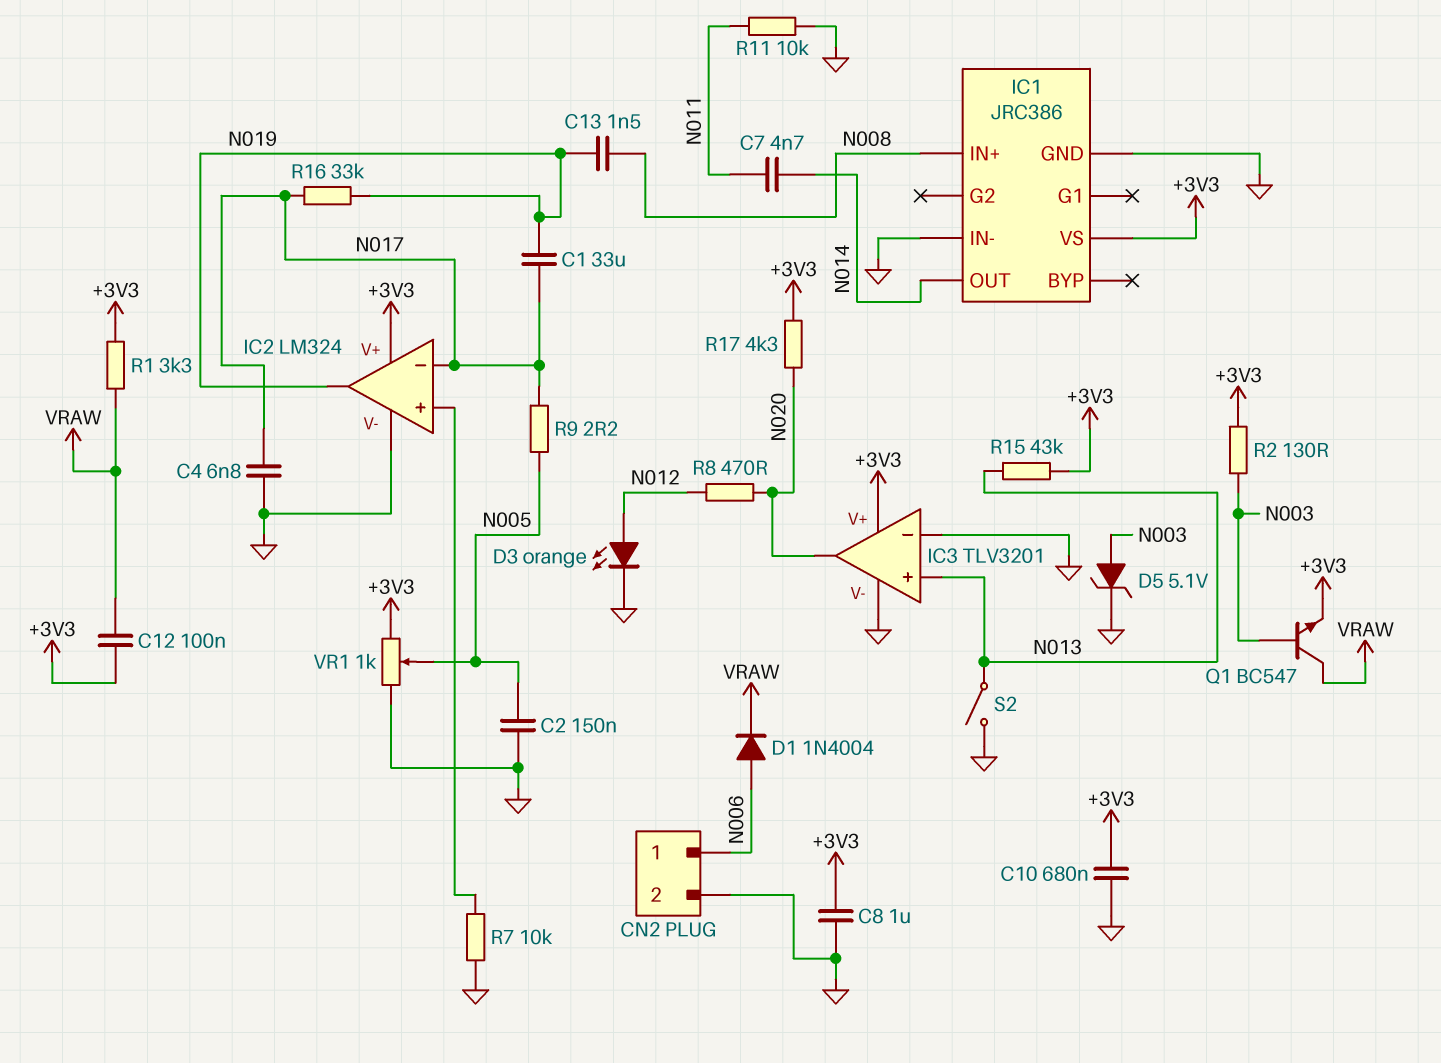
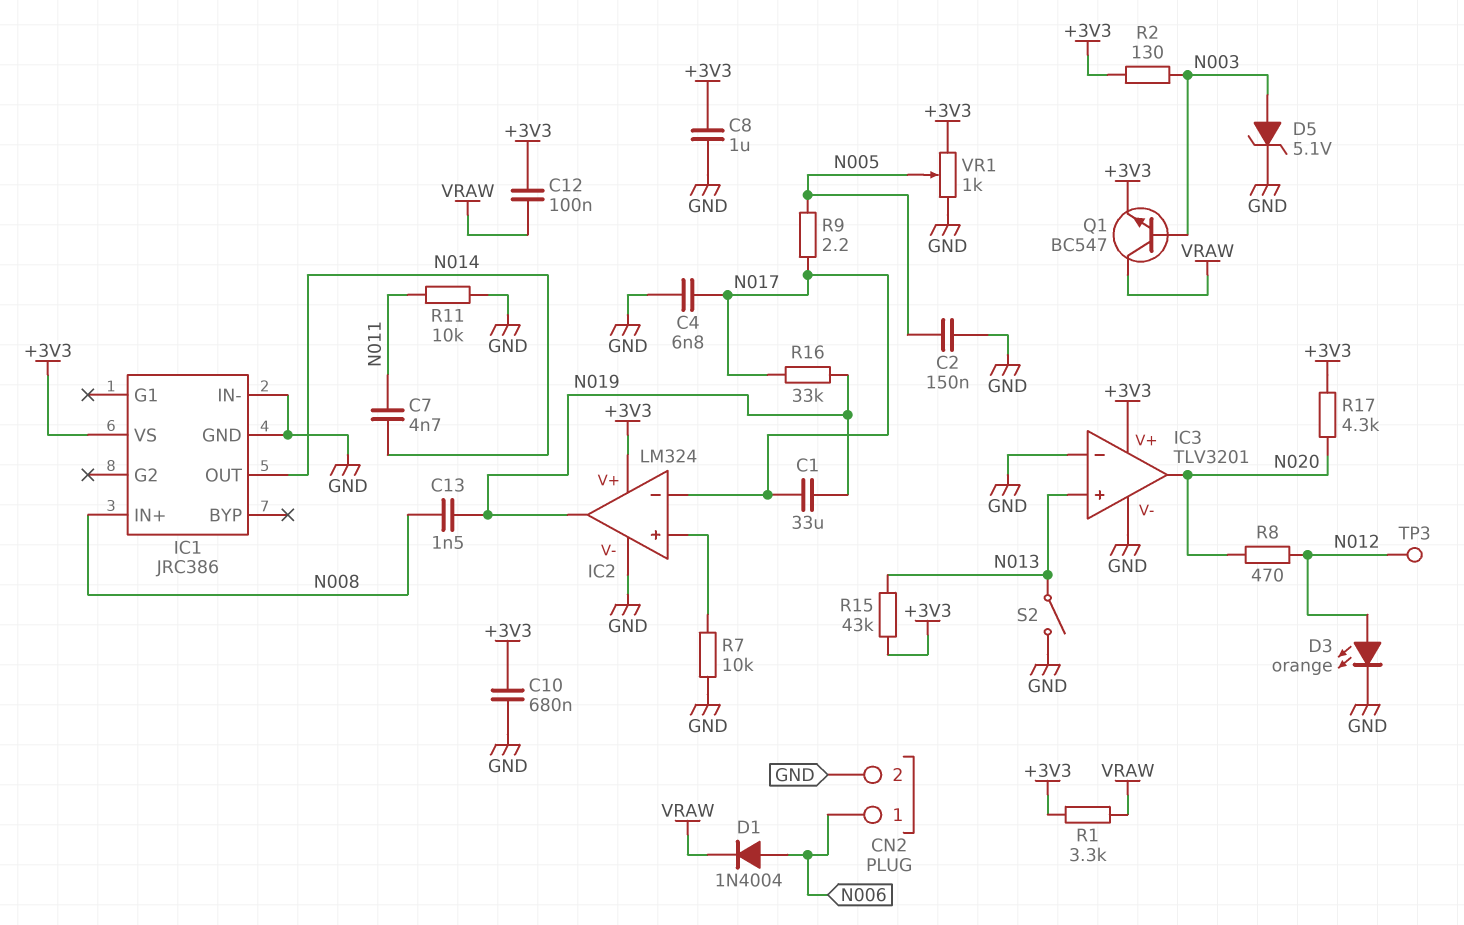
TP3: none -> test point (N012)

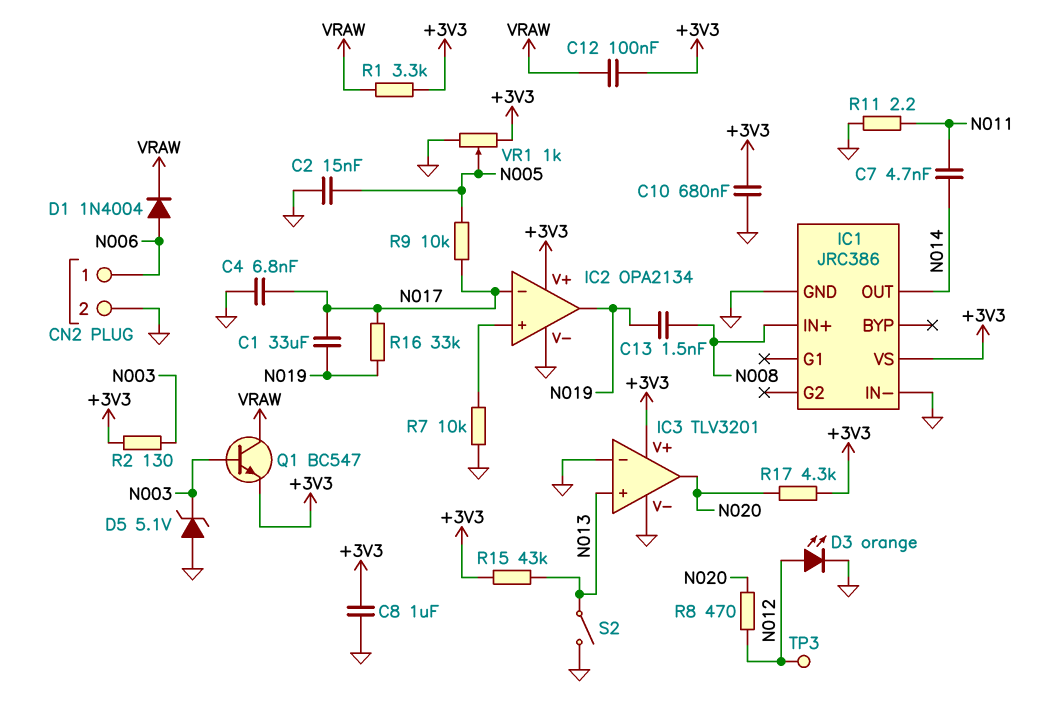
C2: 150nF (GND, N005) -> 15nF (GND, N005)
D5: zener 5.1V (A N003, K GND) -> zener 5.1V (A GND, K N003)
IC2: LM324 -> OPA2134
R9: 2.2 (N005, N017) -> 10k (N005, N017)
R11: 10k (GND, N011) -> 2.2 (GND, N011)

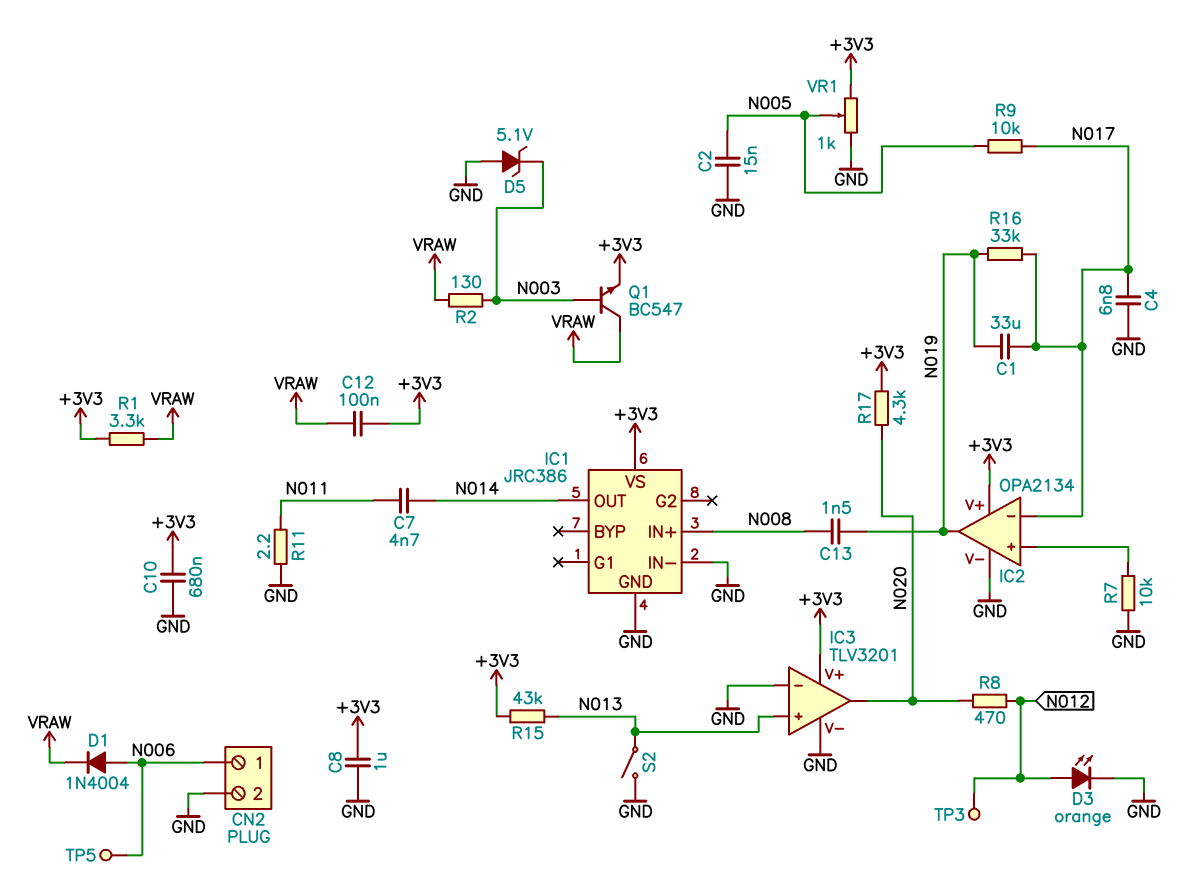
R2: 130 (+3V3, N003) -> 130 (N003, VRAW)
TP5: none -> test point (N006)

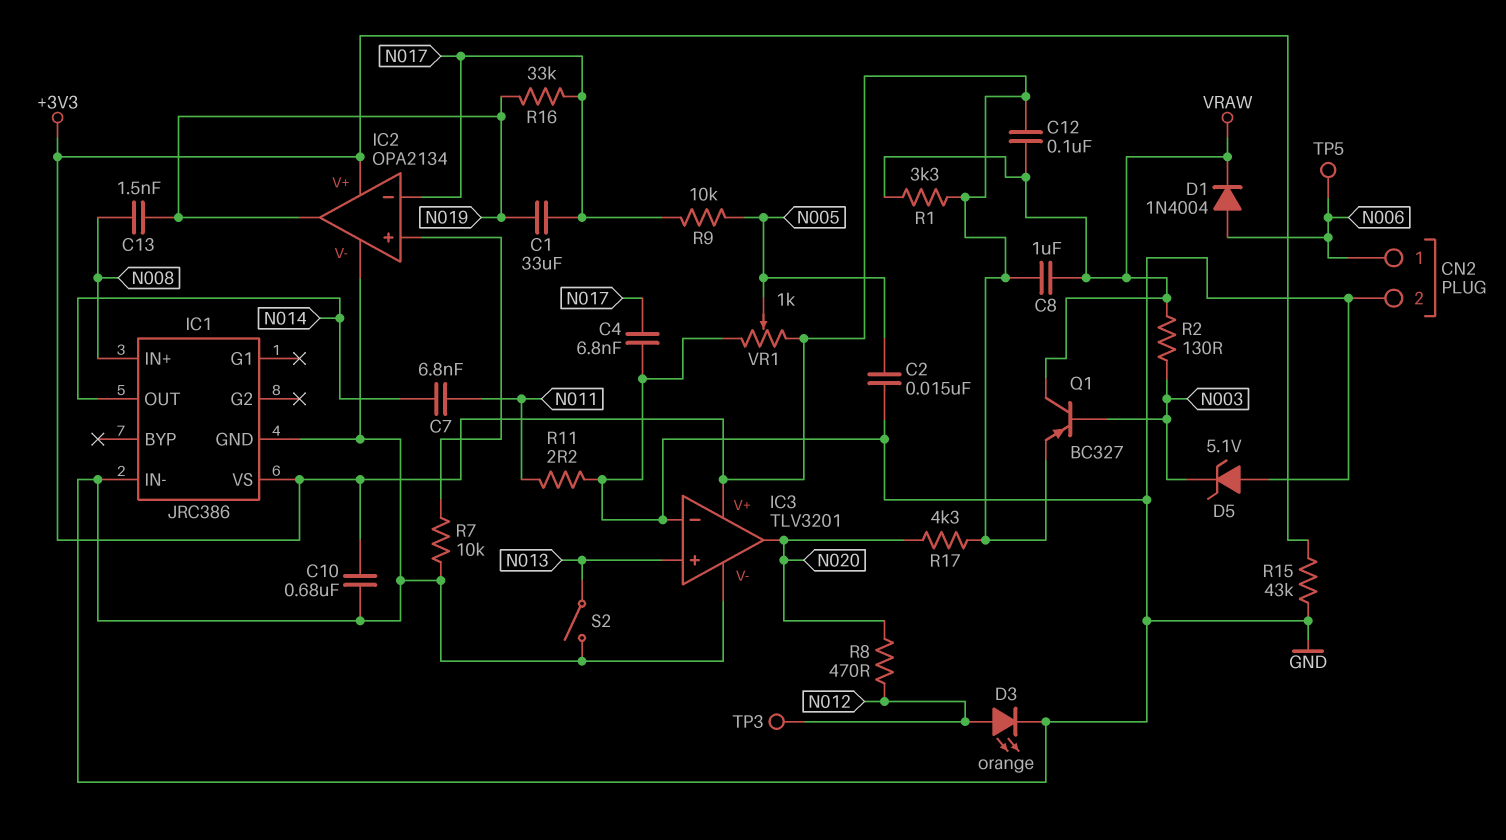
C7: 4.7nF (N011, N014) -> 6.8nF (N011, N014)
C8: 1uF (+3V3, GND) -> 1uF (+3V3, VRAW)
Q1: NPN BC547 (B N003, C VRAW, E +3V3) -> PNP BC327 (B N003, C VRAW, E +3V3)
R15: 43k (+3V3, N013) -> 43k (+3V3, GND)

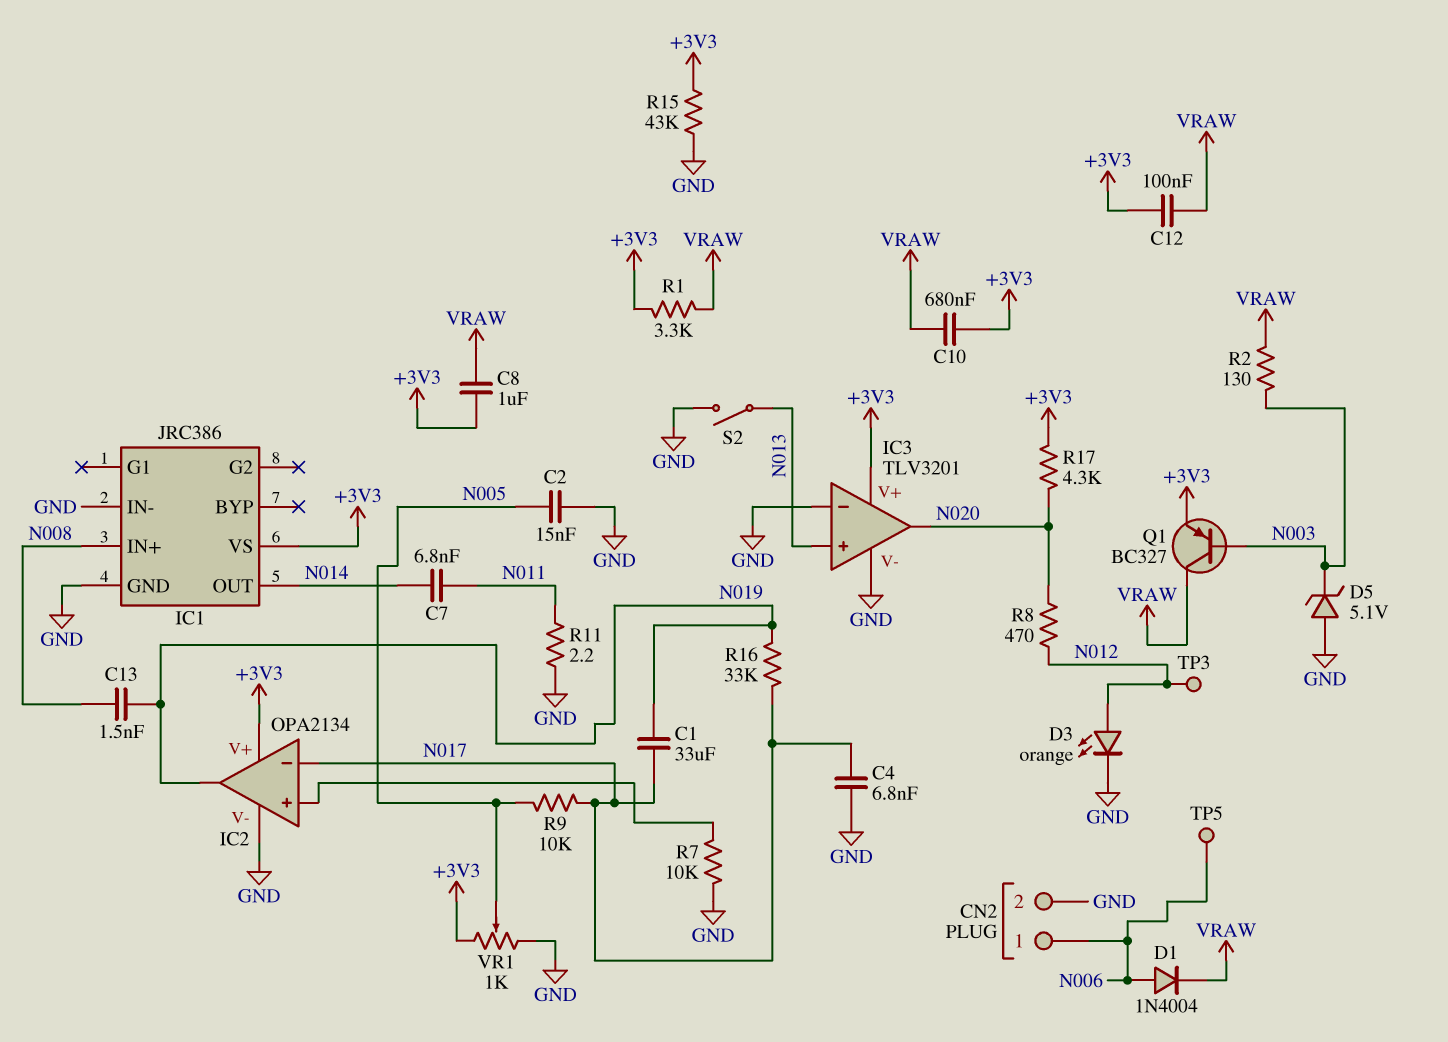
C10: 680nF (+3V3, GND) -> 680nF (+3V3, VRAW)

